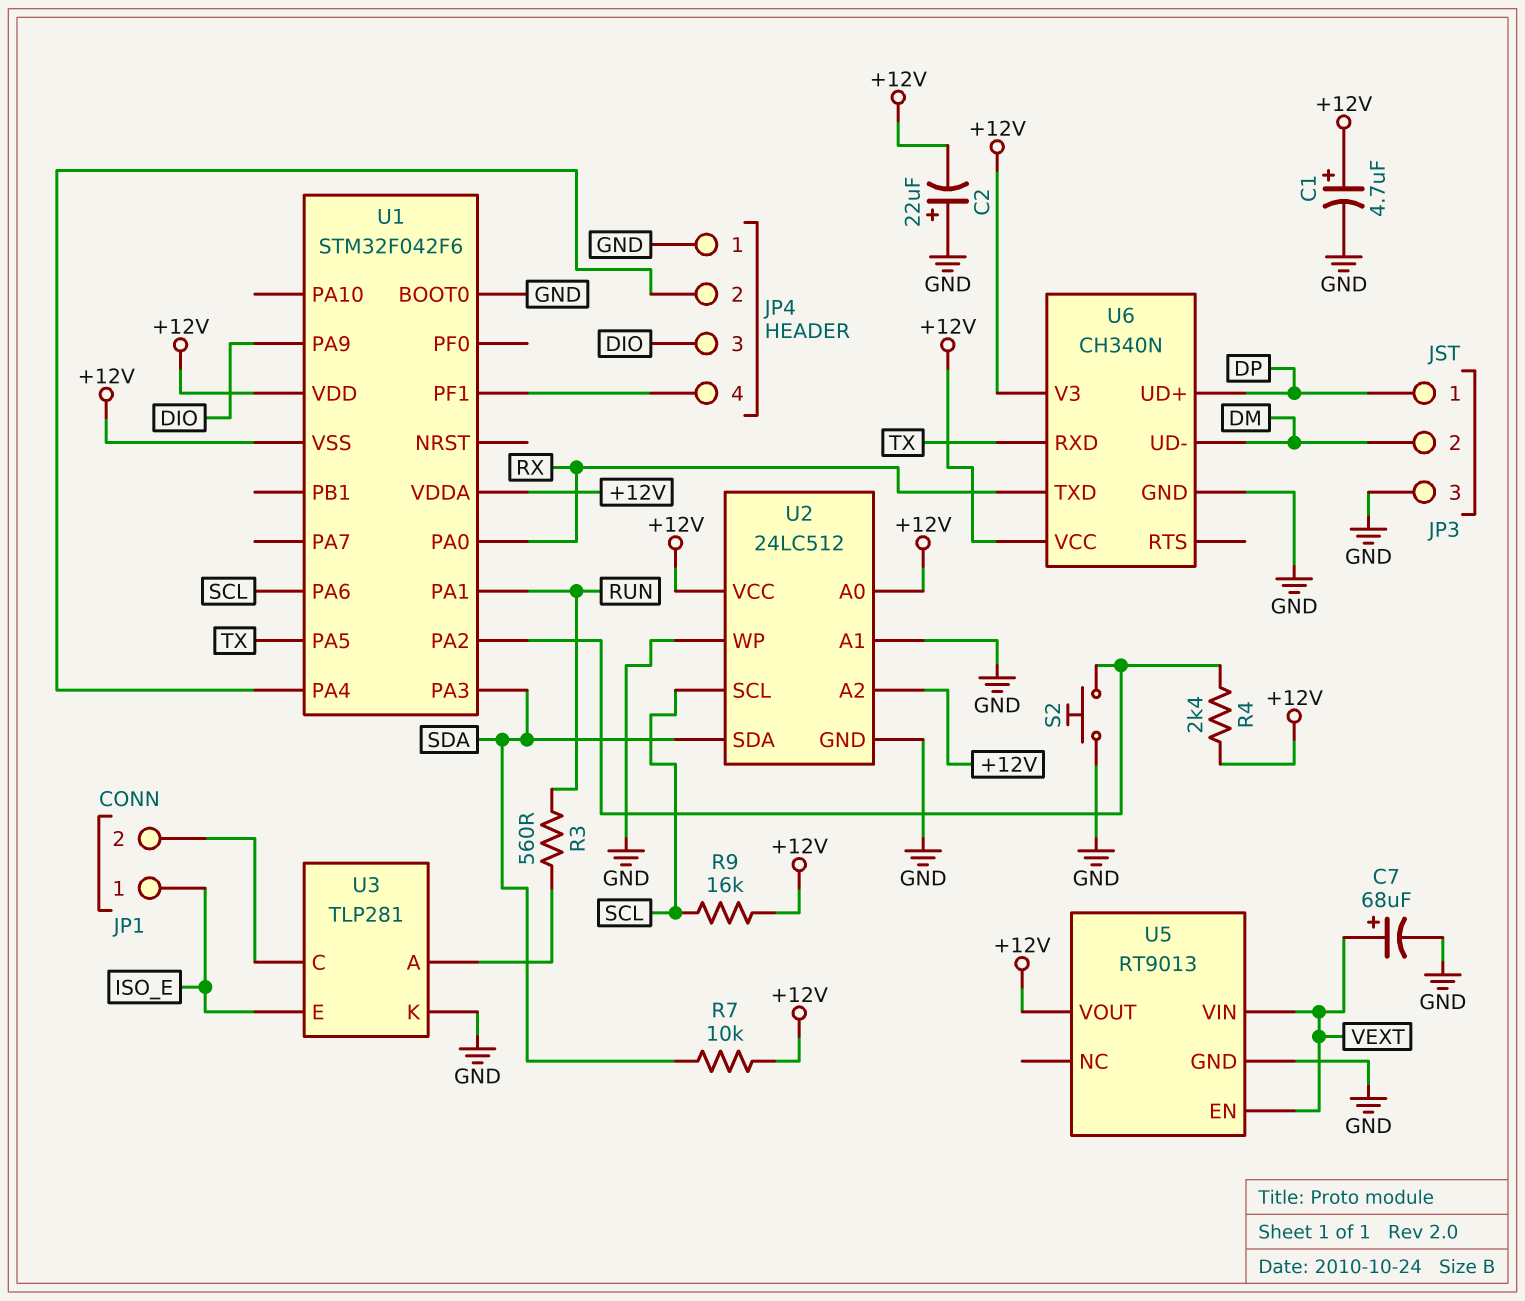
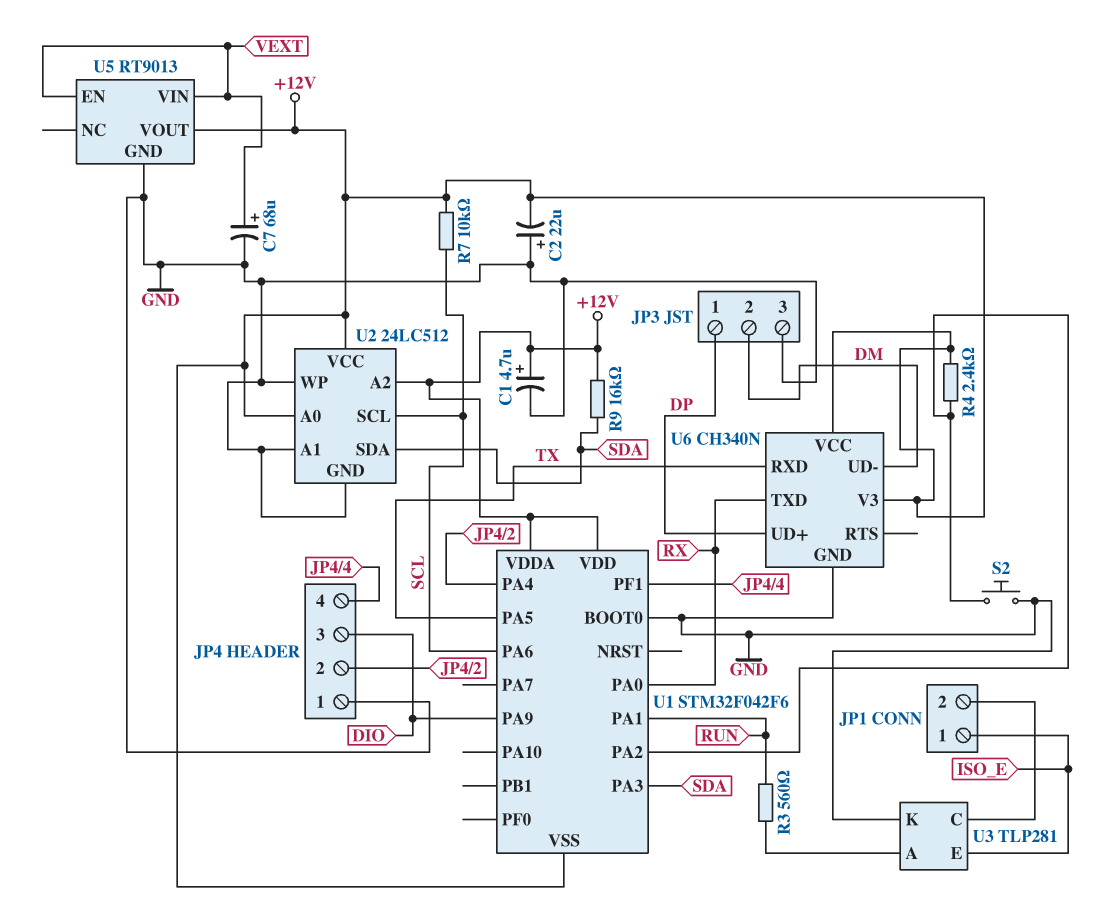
R7: 10k (+12V, SDA) -> 10k (+12V, SCL)
R9: 16k (+12V, SCL) -> 16k (+12V, SDA)

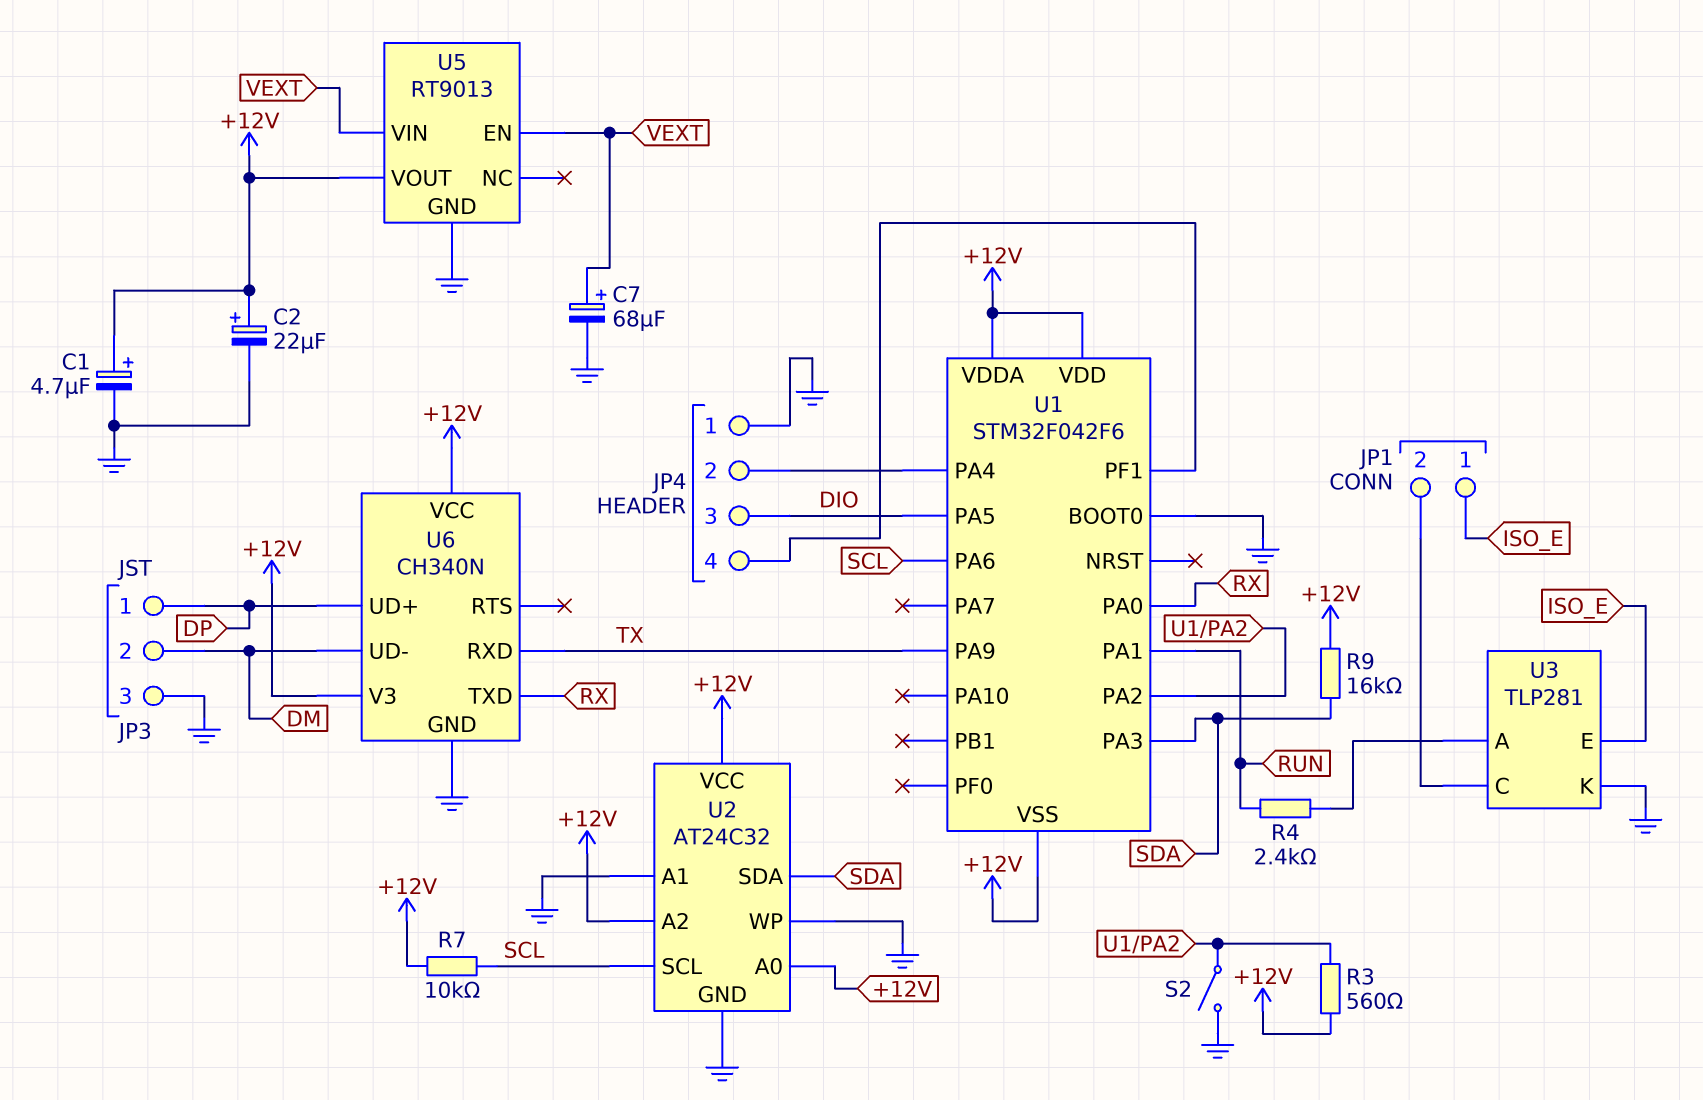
C2: 22uF (plus GND, minus +12V) -> 22uF (plus +12V, minus GND)
R3: 560 (RUN, U3/A) -> 560 (+12V, U1/PA2)
R4: 2.4k (+12V, U1/PA2) -> 2.4k (RUN, U3/A)
S2: button (GND, U1/PA2) -> switch (GND, U1/PA2)
U1 pin PA5: TX -> DIO
U1 pin PA9: DIO -> TX
U2: 24LC512 -> AT24C32

